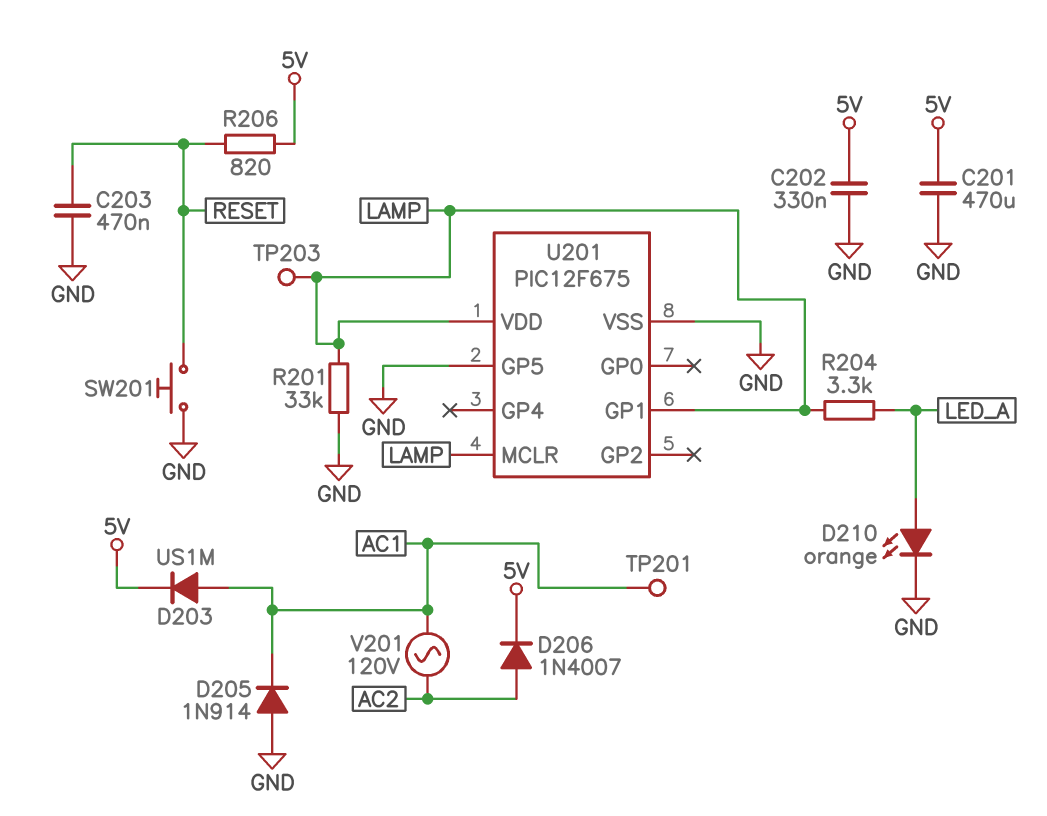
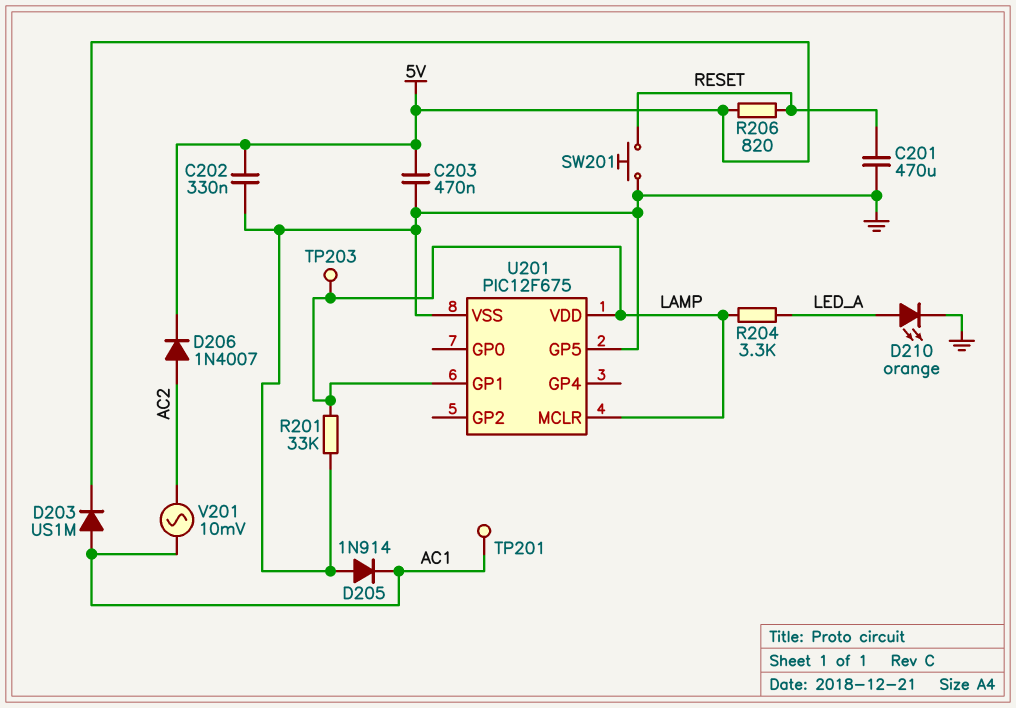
C201: 470uF (5V, GND) -> 470uF (GND, RESET)
C203: 470nF (GND, RESET) -> 470nF (5V, GND)
V201: AC 120V (AC1, AC2) -> AC 10mV (AC1, AC2)

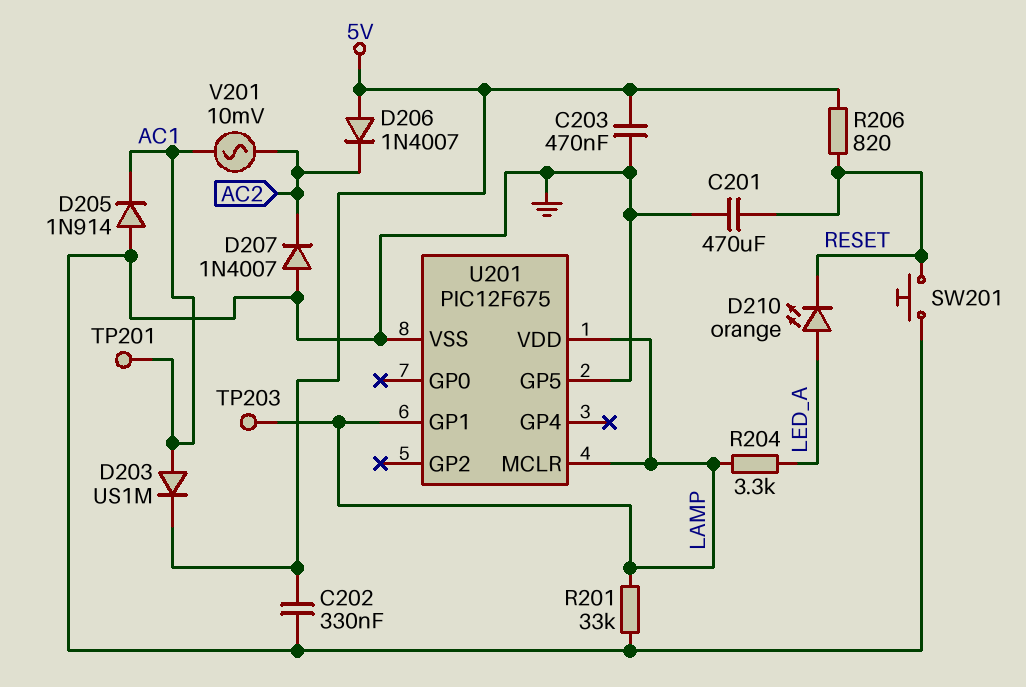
D206: diode 1N4007 (A AC2, K 5V) -> diode 1N4007 (A 5V, K AC2)
D207: none -> diode 1N4007 (A GND, K AC2)
D210: LED orange (A LED_A, K GND) -> LED orange (A LED_A, K RESET)

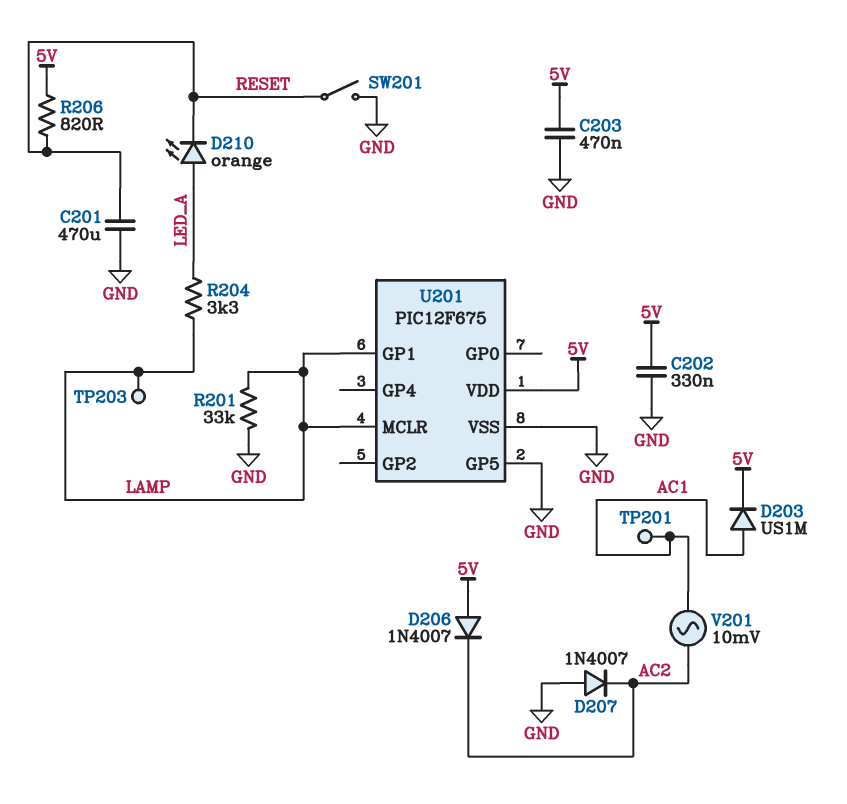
D205: diode 1N914 (A GND, K AC1) -> none
SW201: button (GND, RESET) -> switch (GND, RESET)
U201 pin VDD: LAMP -> 5V

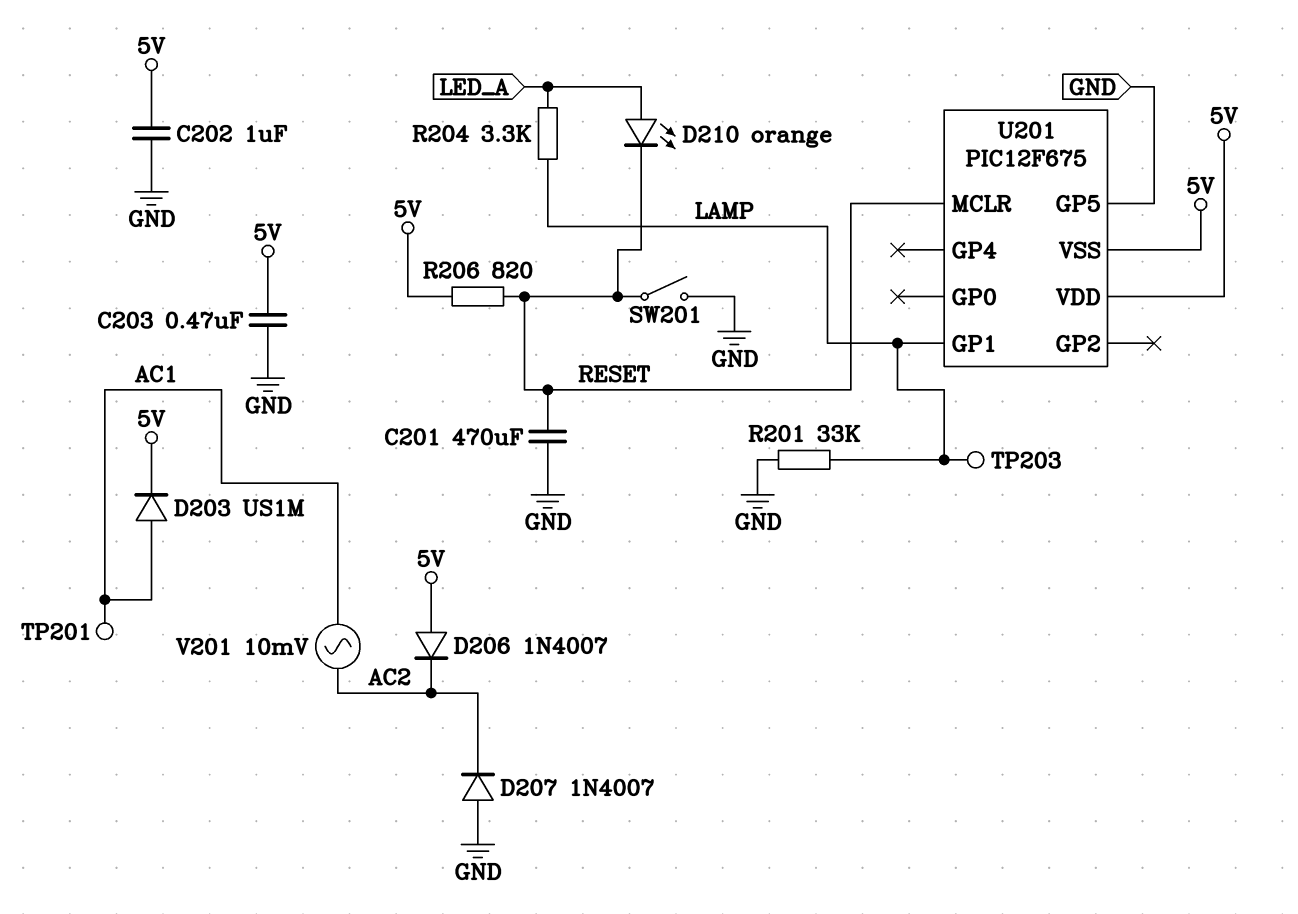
C202: 330nF (5V, GND) -> 1uF (5V, GND)
U201 pin MCLR: LAMP -> RESET
U201 pin VSS: GND -> 5V

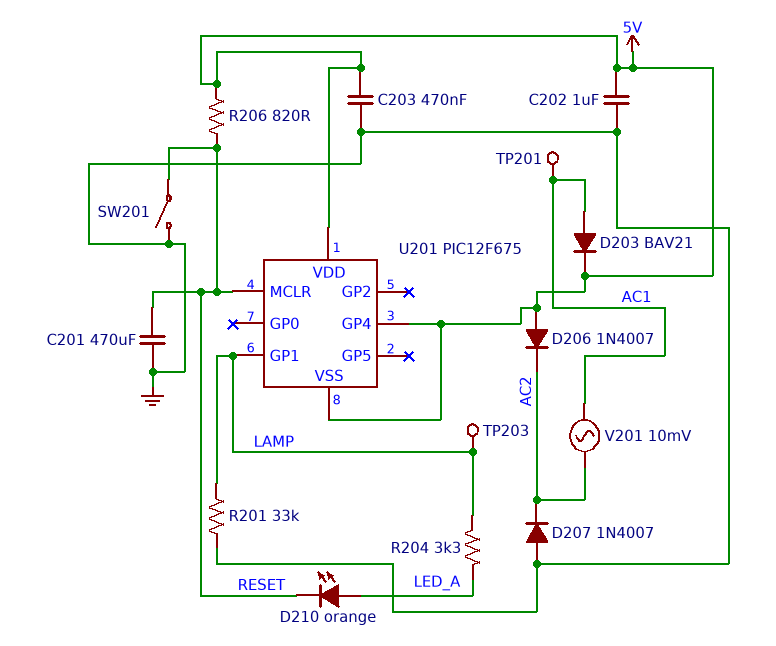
D203: diode US1M (A AC1, K 5V) -> diode BAV21 (A AC1, K 5V)
U201 pin GP4: none -> 5V
U201 pin GP5: GND -> none

